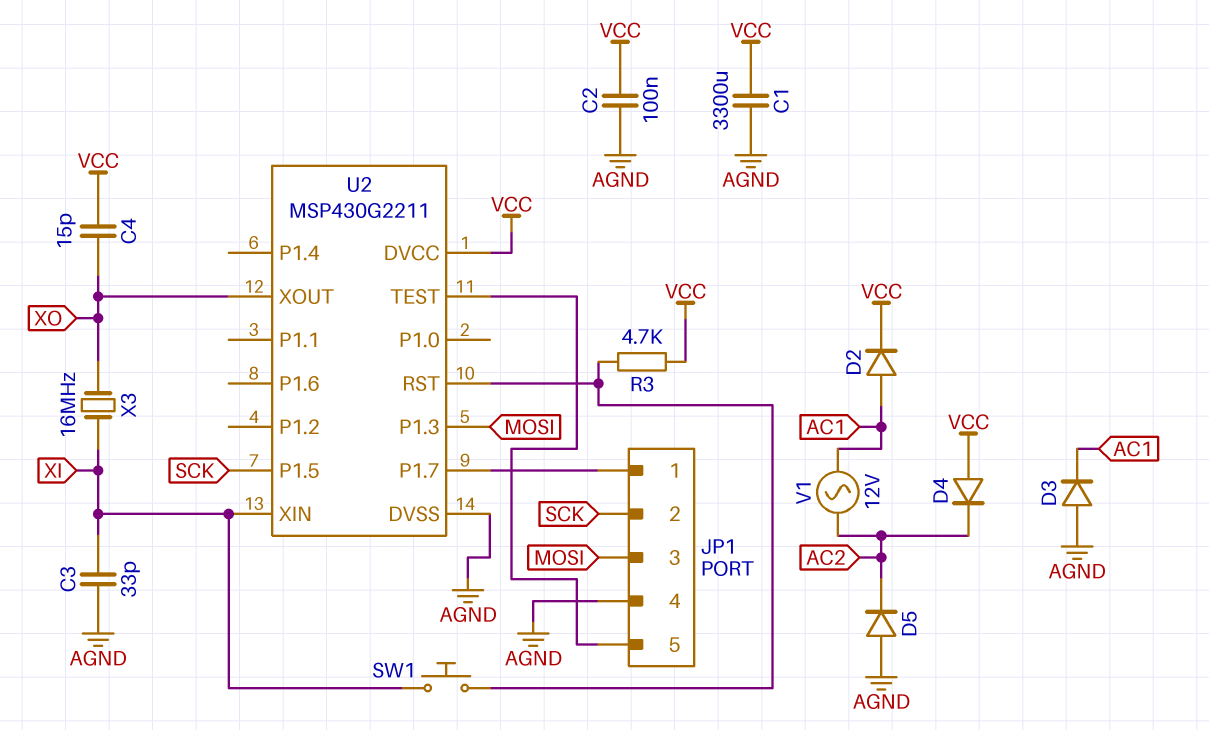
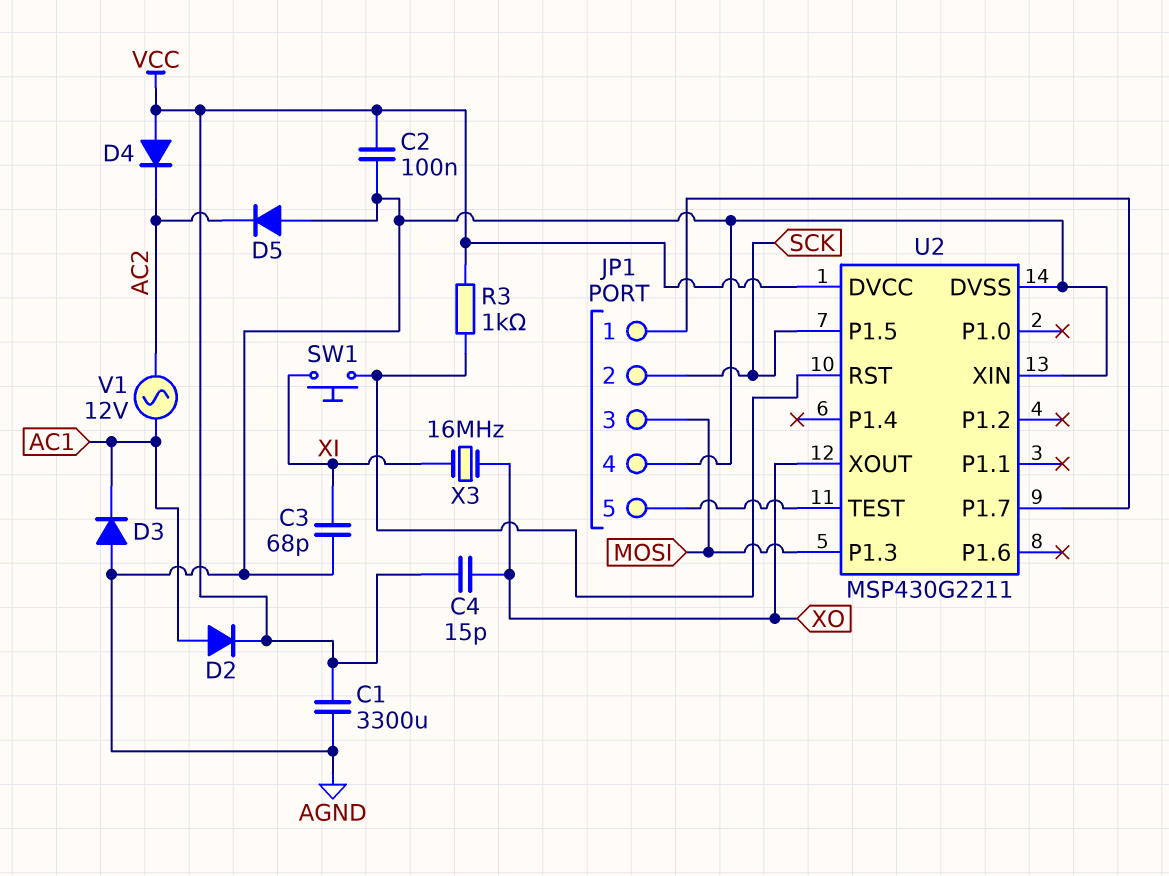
C3: 33pF (AGND, XI) -> 68pF (AGND, XI)
R3: 4.7k (U2/RST, VCC) -> 1k (U2/RST, VCC)
U2 pin XIN: XI -> AGND

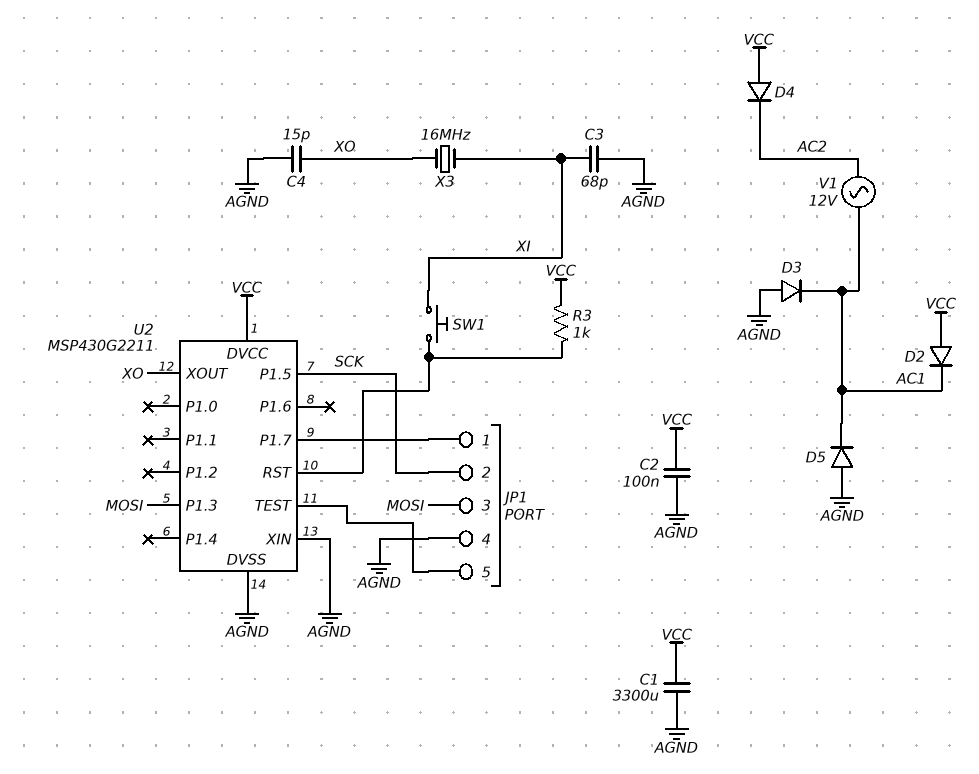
C4: 15pF (VCC, XO) -> 15pF (AGND, XO)
D2: diode (A AC1, K VCC) -> diode (A VCC, K AC1)
D5: diode (A AGND, K AC2) -> diode (A AGND, K AC1)

